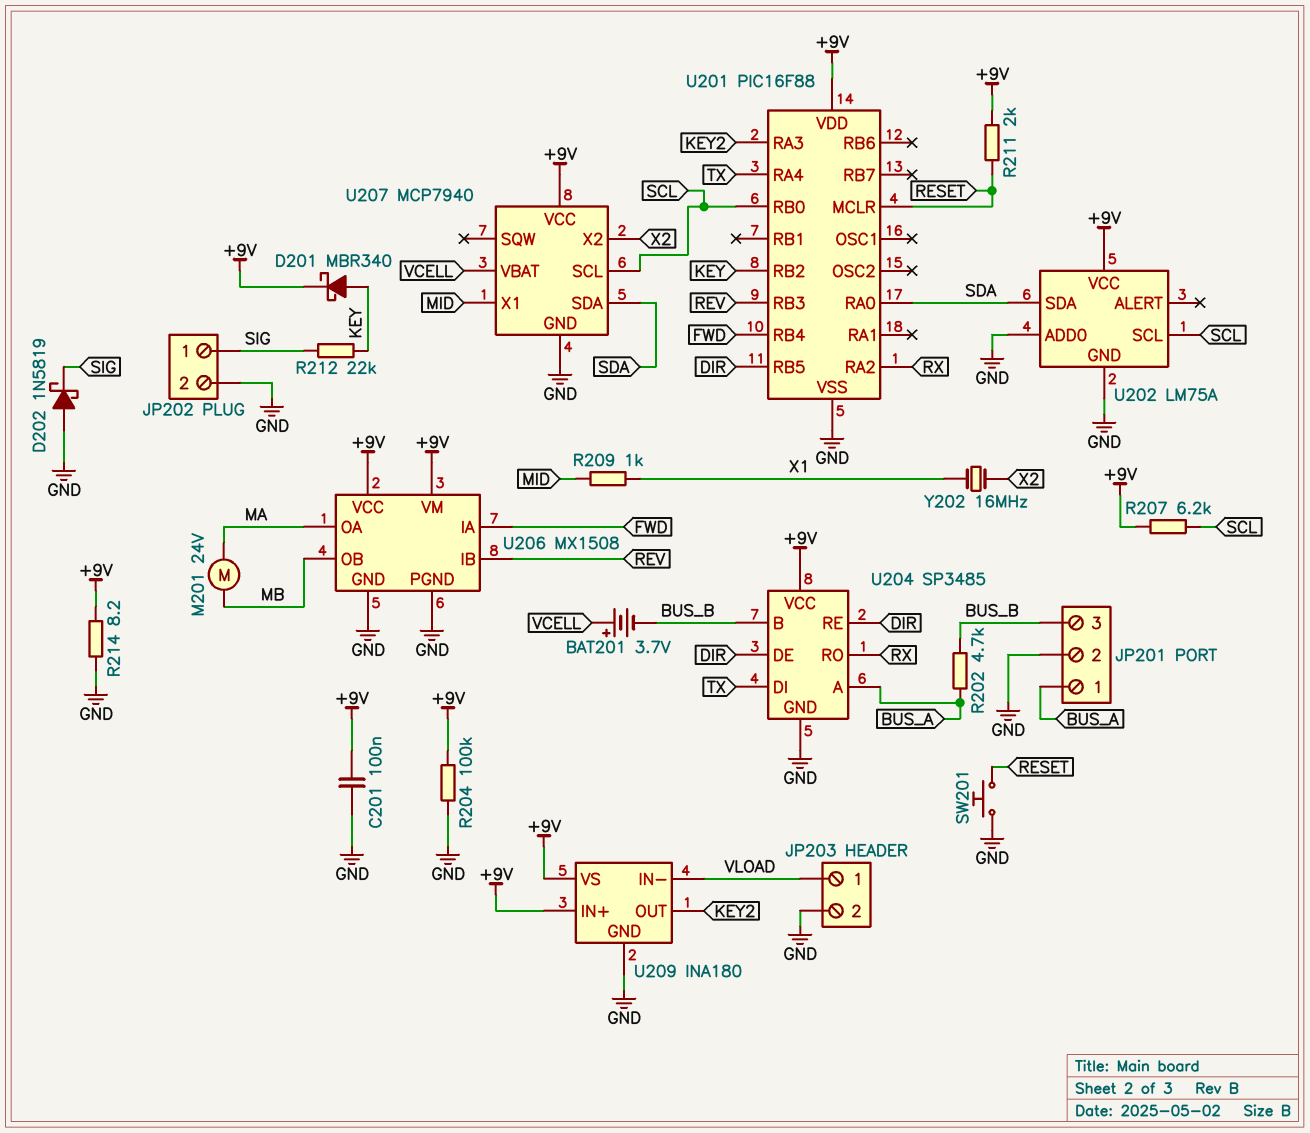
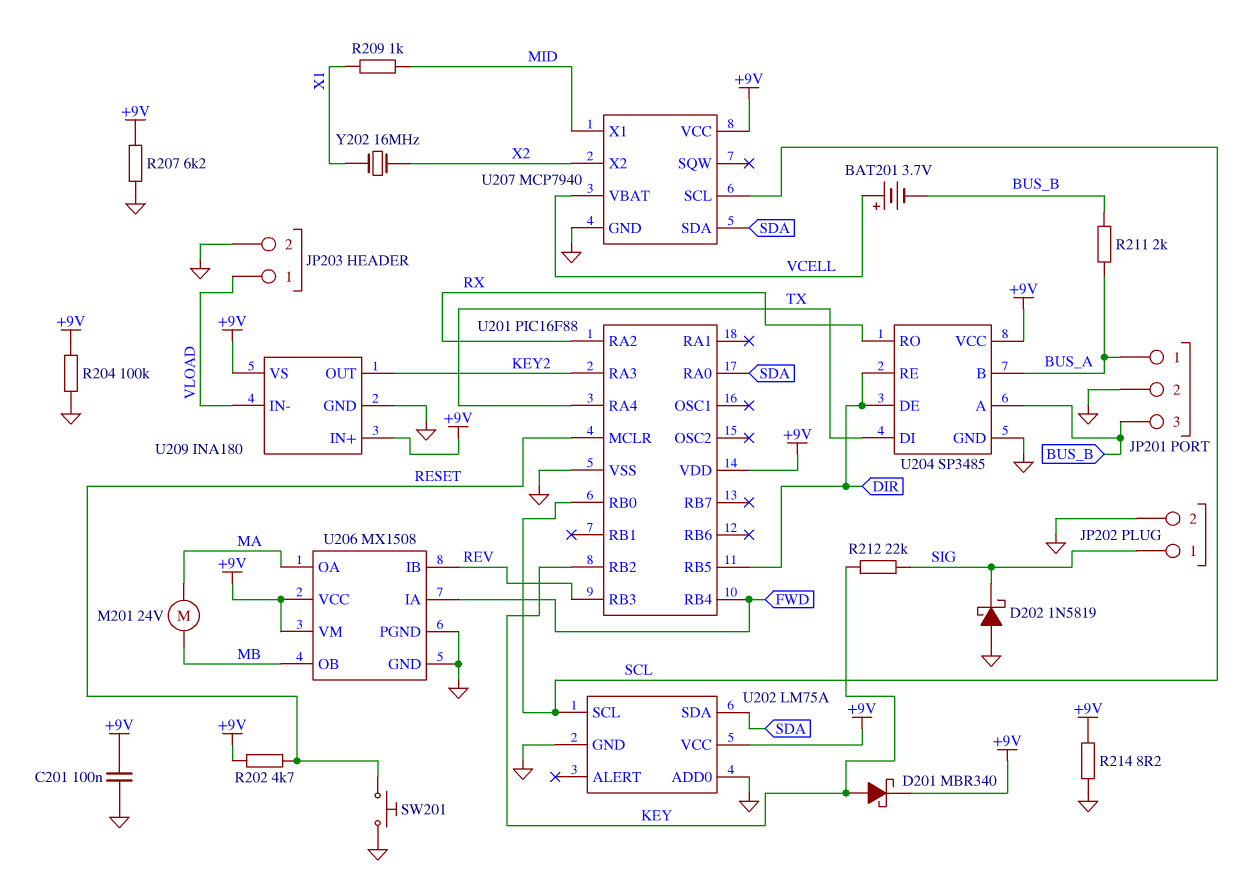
R202: 4.7k (BUS_A, BUS_B) -> 4.7k (+9V, RESET)
R207: 6.2k (+9V, SCL) -> 6.2k (+9V, GND)
R211: 2k (+9V, RESET) -> 2k (BUS_A, BUS_B)
U204 pin A: BUS_A -> BUS_B
U204 pin B: BUS_B -> BUS_A

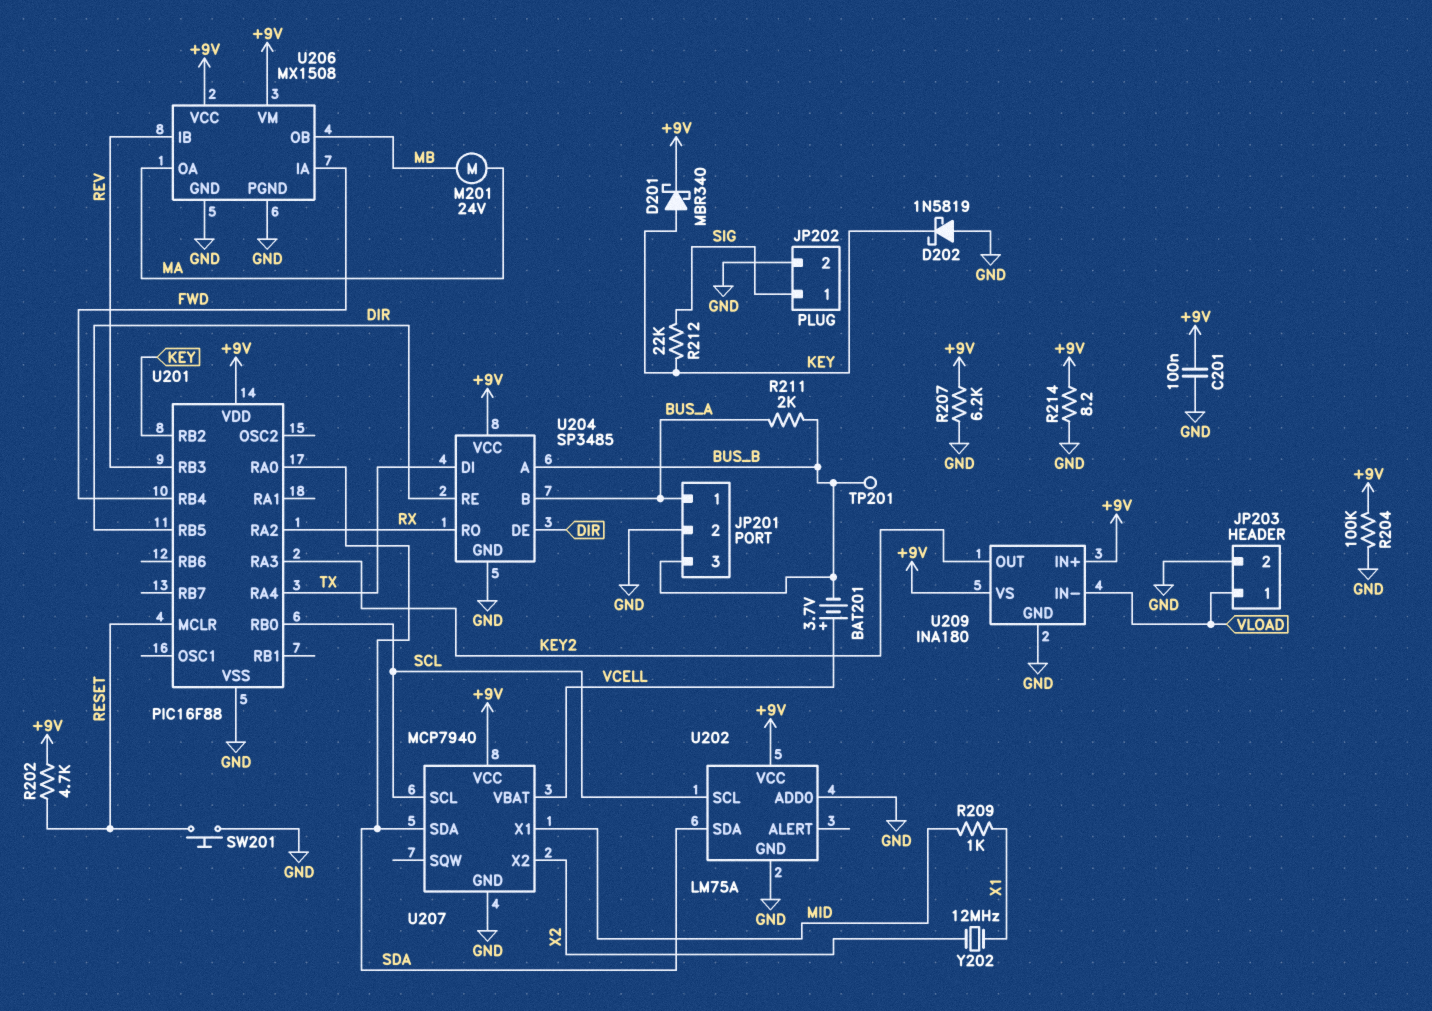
D202: schottky 1N5819 (A GND, K SIG) -> schottky 1N5819 (A GND, K KEY)
TP201: none -> test point (BUS_B)
Y202: 16MHz (X1, X2) -> 12MHz (X1, X2)

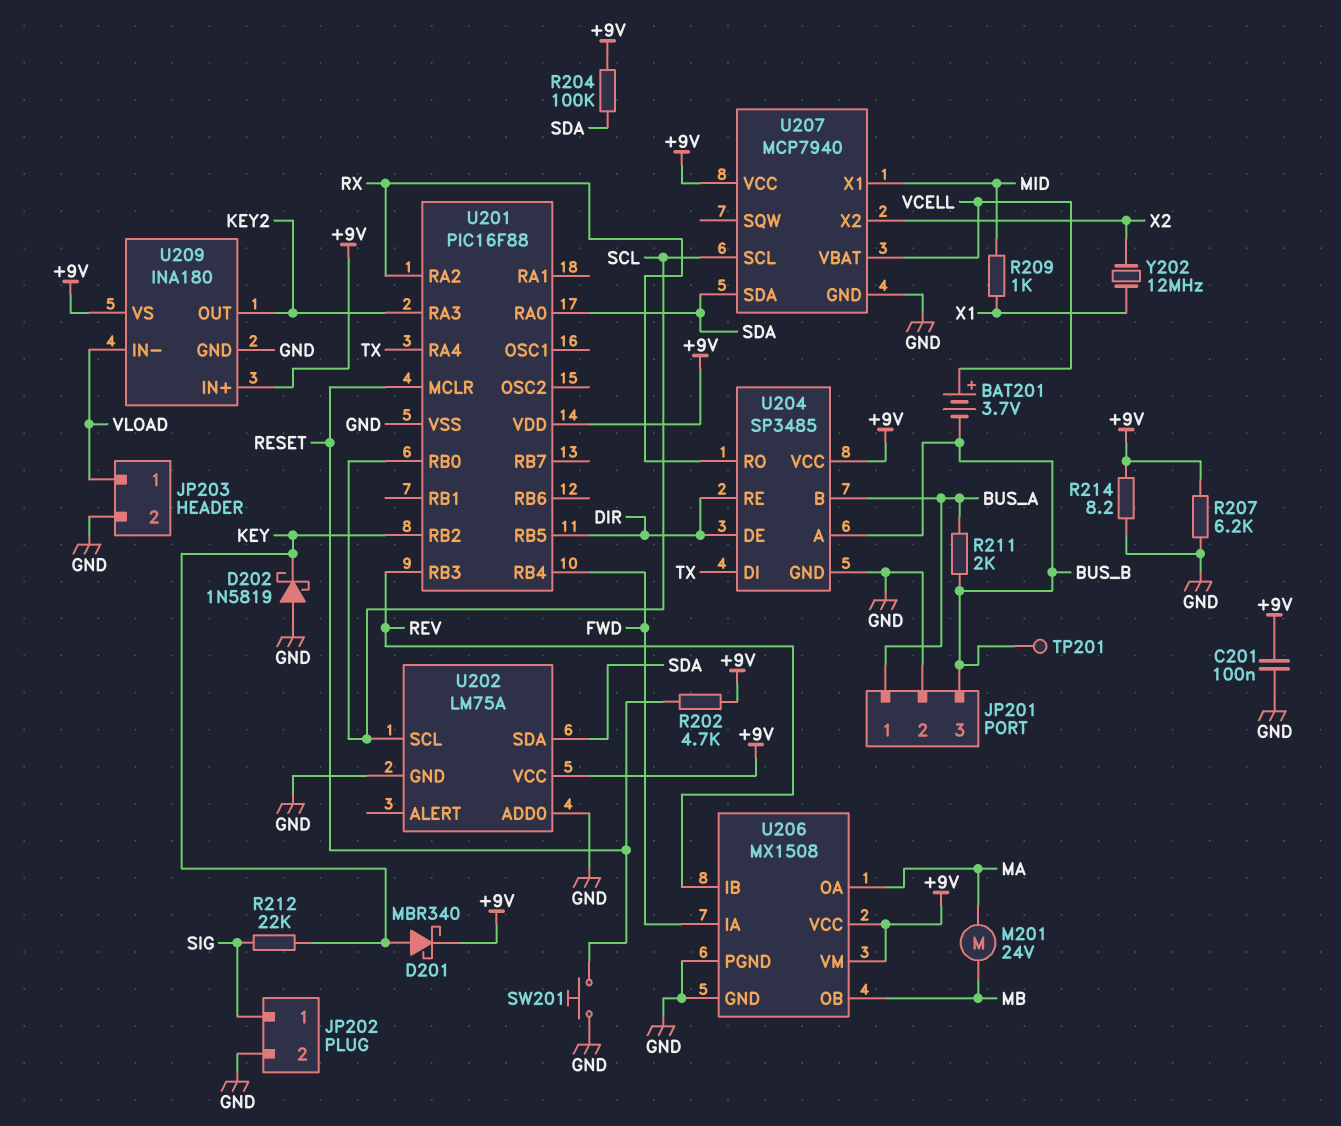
R204: 100k (+9V, GND) -> 100k (+9V, SDA)

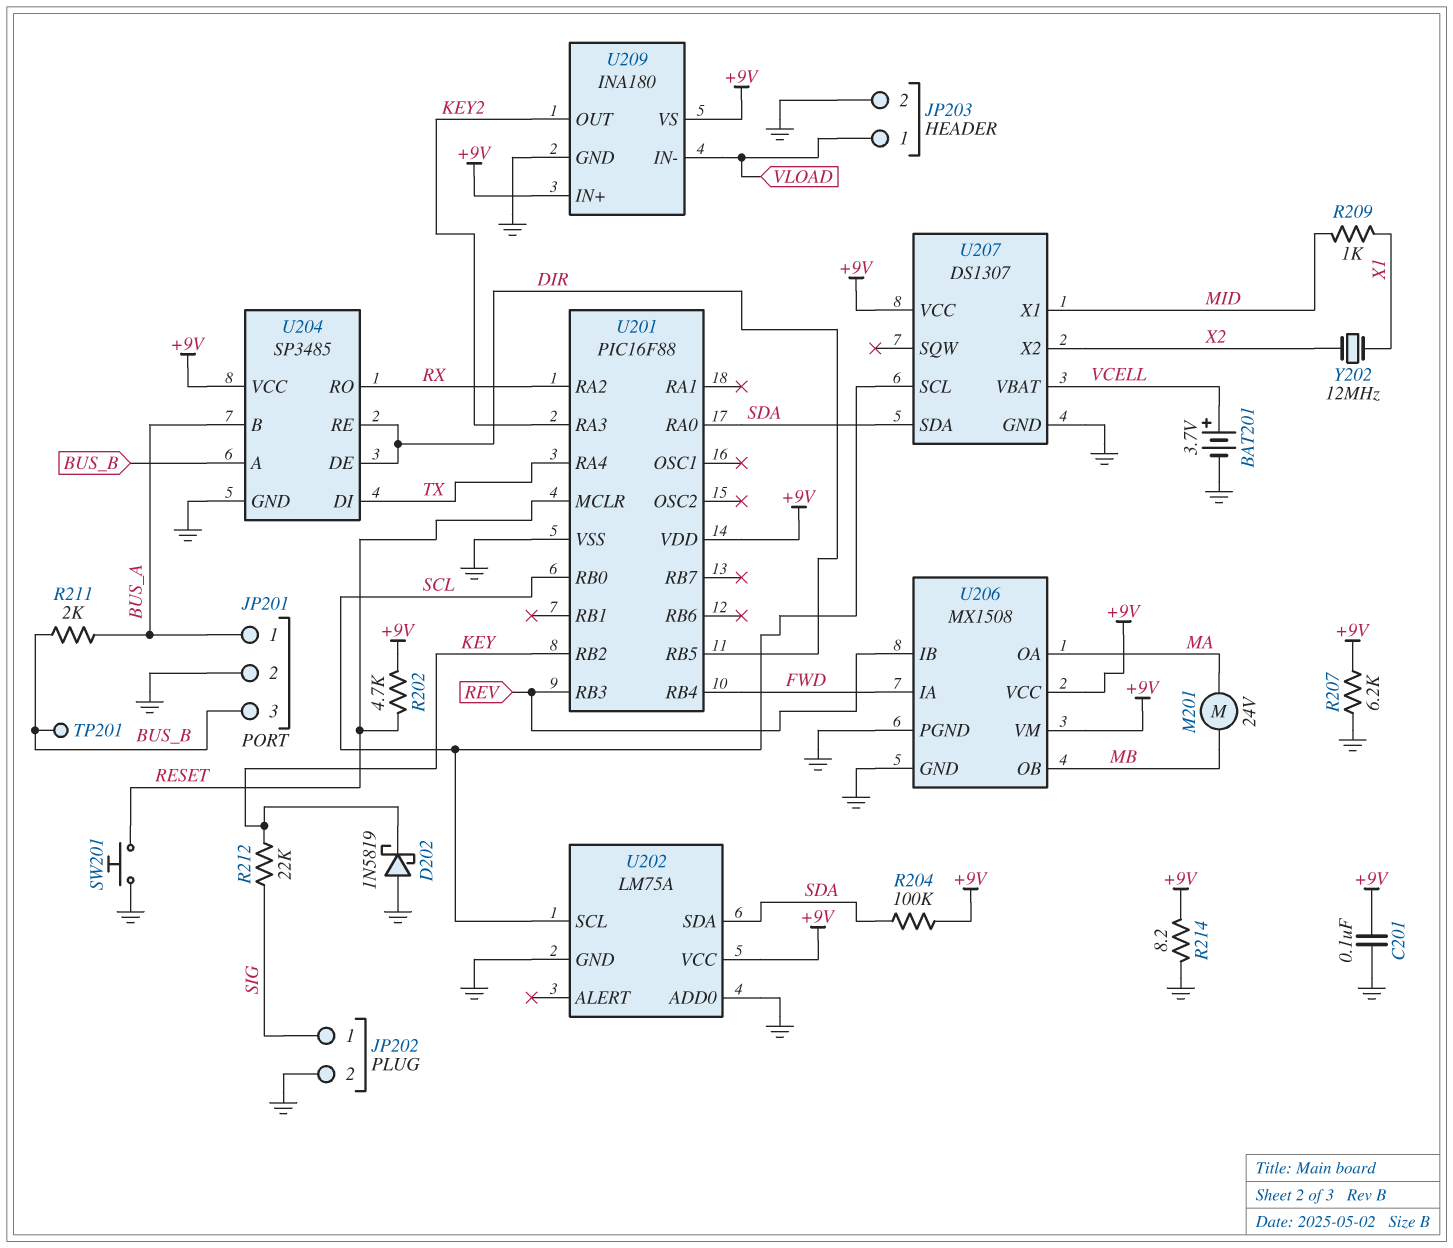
BAT201: 3.7V (plus VCELL, minus BUS_B) -> 3.7V (plus VCELL, minus GND)
D201: schottky MBR340 (A KEY, K +9V) -> none
U207: MCP7940 -> DS1307

